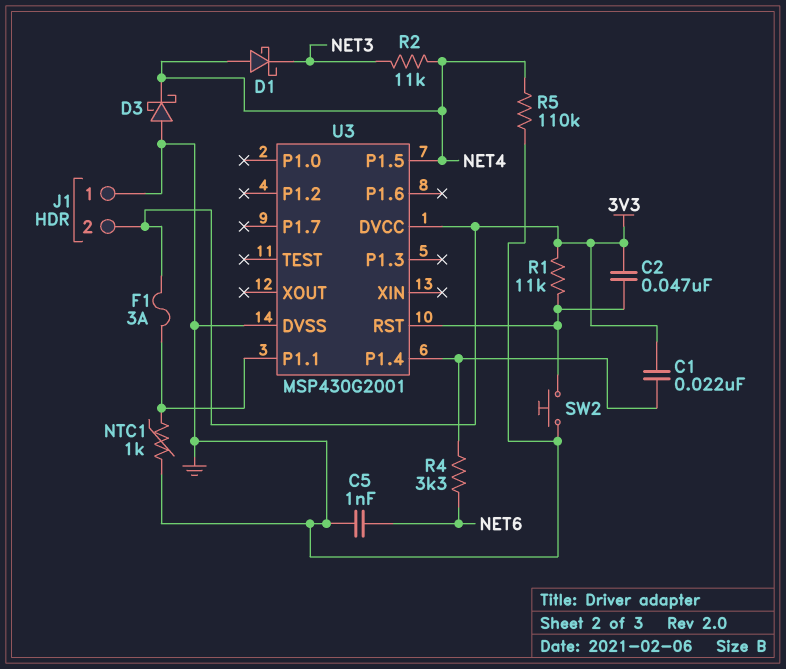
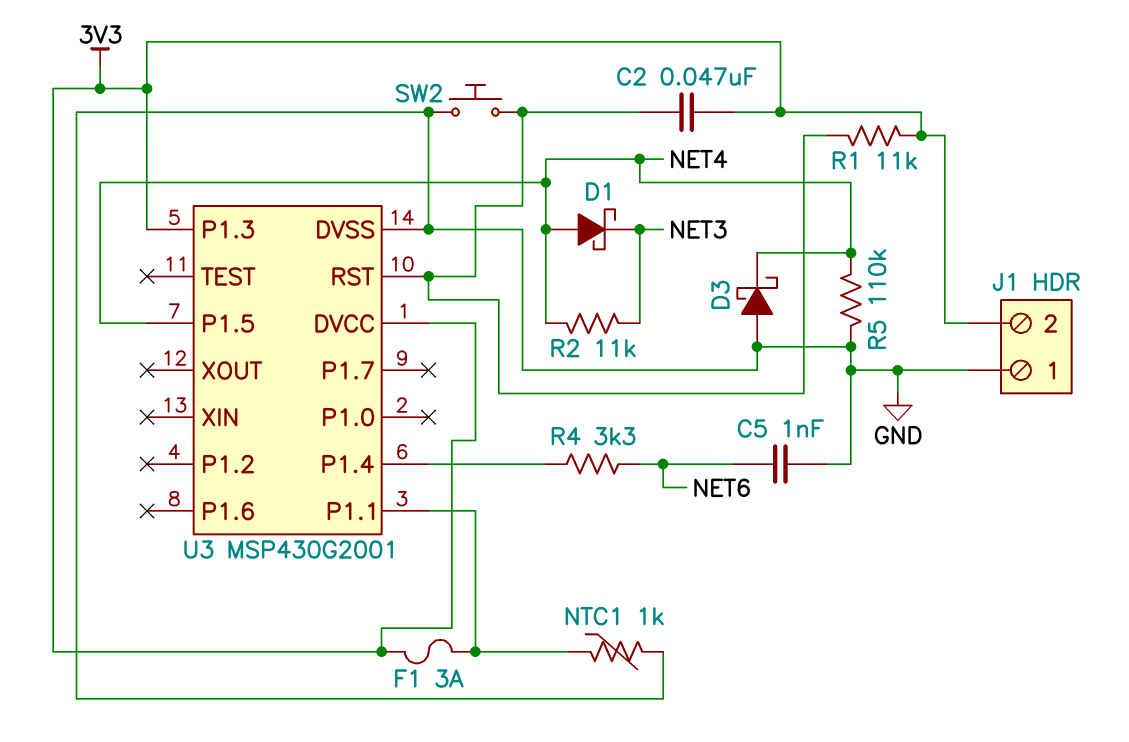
C1: 22nF (3V3, U3/P1.4) -> none
U3 pin P1.3: none -> 3V3

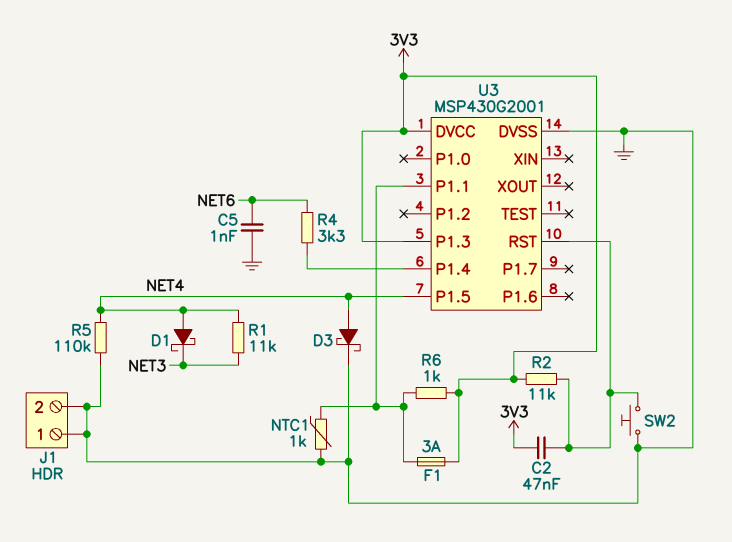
D3: schottky (A GND, K NET4) -> schottky (A NET4, K GND)
J1 pin 2: 3V3 -> GND
R1: 11k (3V3, U3/RST) -> 11k (NET3, NET4)
R2: 11k (NET3, NET4) -> 11k (3V3, U3/RST)
R6: none -> 1k (3V3, U3/P1.1)

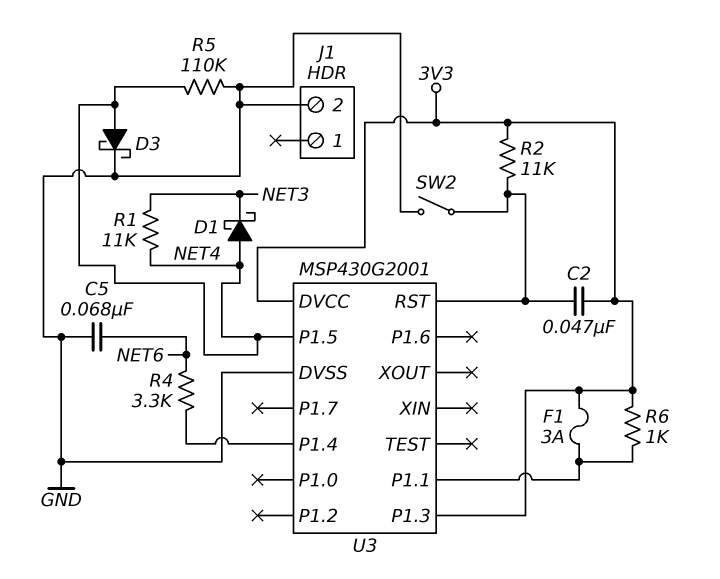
C5: 1nF (GND, NET6) -> 68nF (GND, NET6)
J1 pin 1: GND -> none
NTC1: 1k (GND, U3/P1.1) -> none
SW2: button (GND, U3/RST) -> switch (GND, U3/RST)

